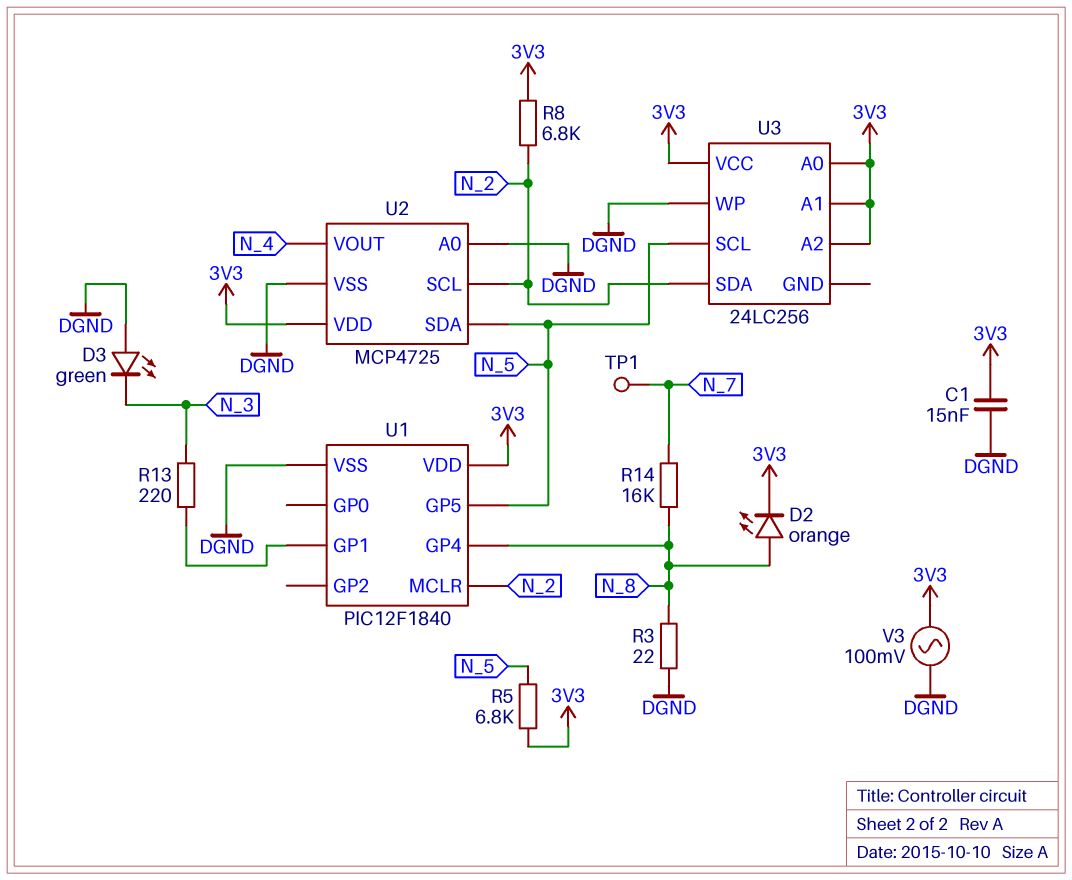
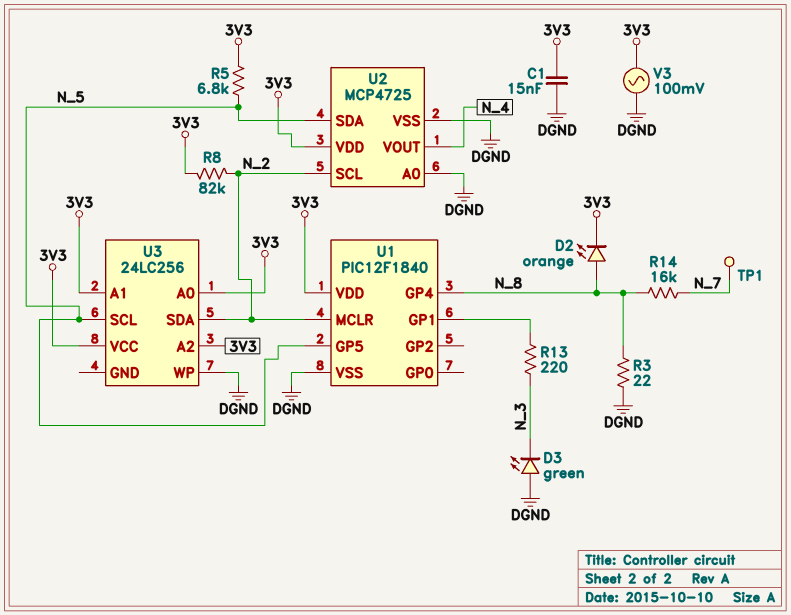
R8: 6.8k (3V3, N_2) -> 82k (3V3, N_2)

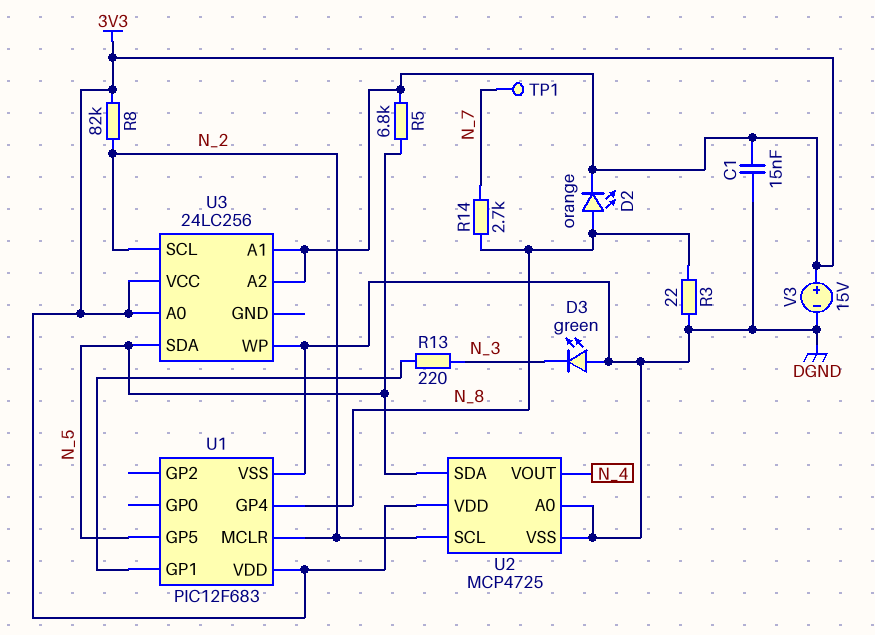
R14: 16k (N_7, N_8) -> 2.7k (N_7, N_8)
U1: PIC12F1840 -> PIC12F683
U3 pin SCL: N_5 -> N_2
U3 pin SDA: N_2 -> N_5
V3: AC 100mV (3V3, DGND) -> 15V (plus 3V3, minus DGND)

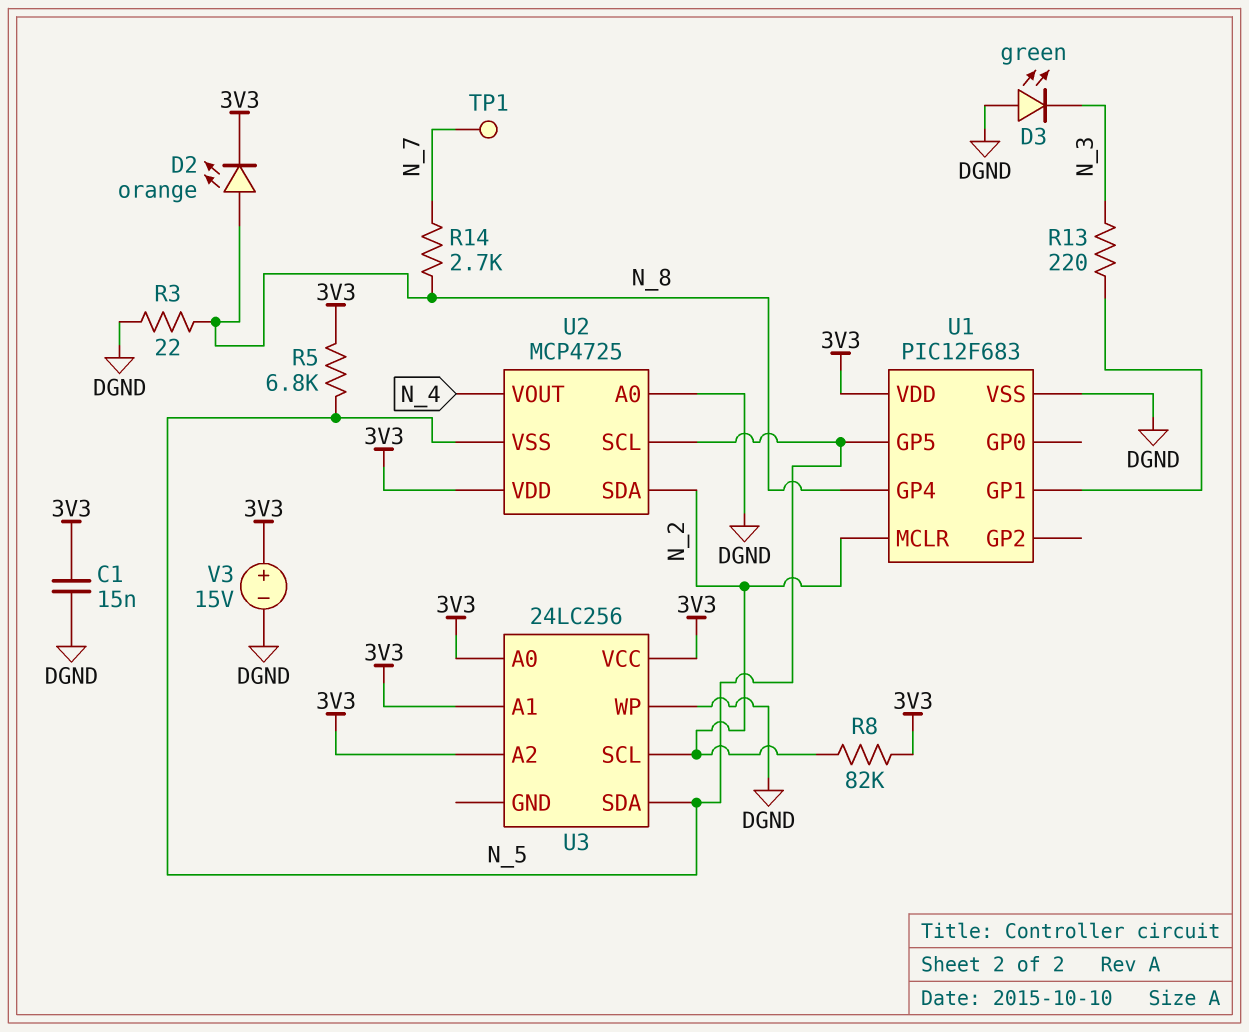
U2 pin SCL: N_2 -> N_5
U2 pin SDA: N_5 -> N_2
U2 pin VSS: DGND -> N_5

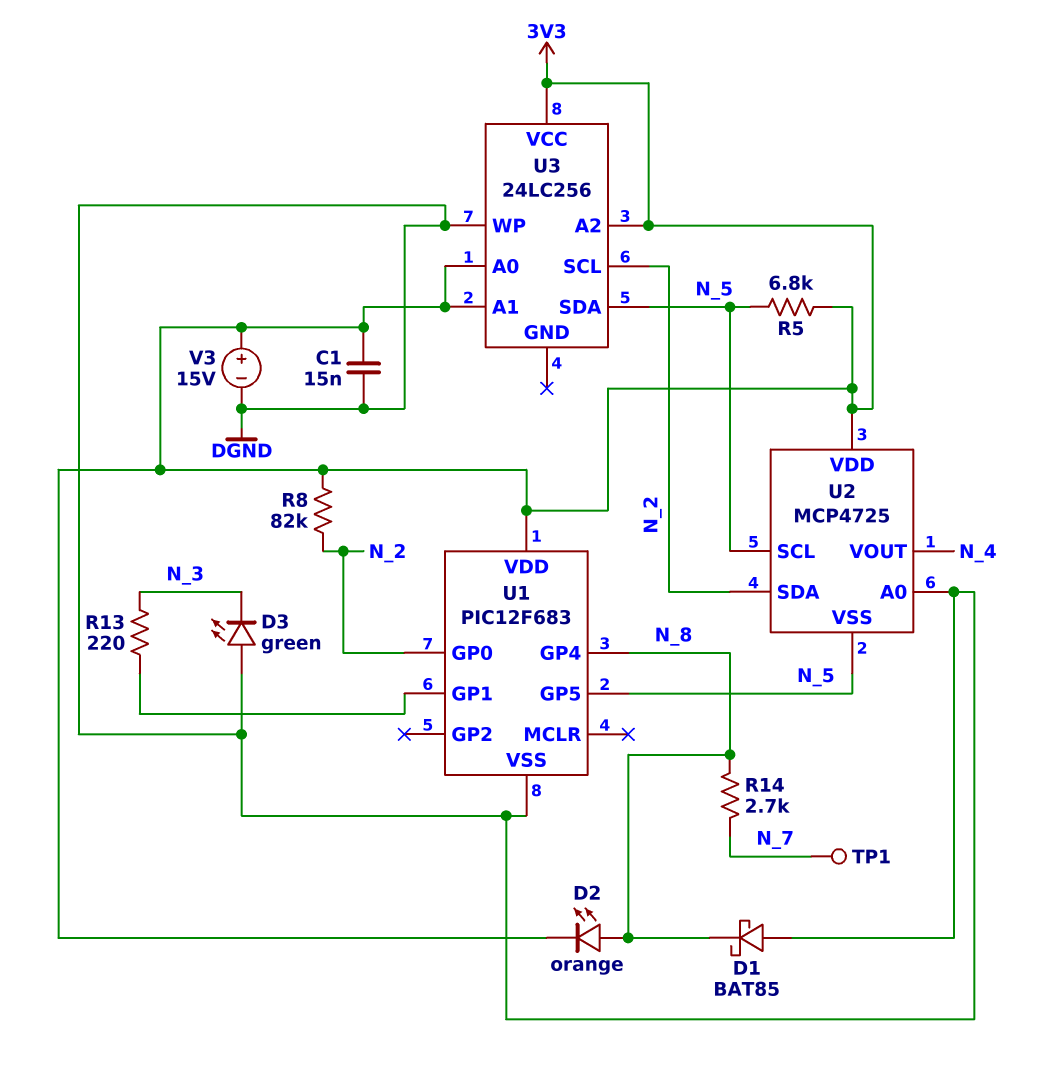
D1: none -> schottky BAT85 (A DGND, K N_8)
R3: 22 (DGND, N_8) -> none
U1 pin GP0: none -> N_2
U1 pin MCLR: N_2 -> none

